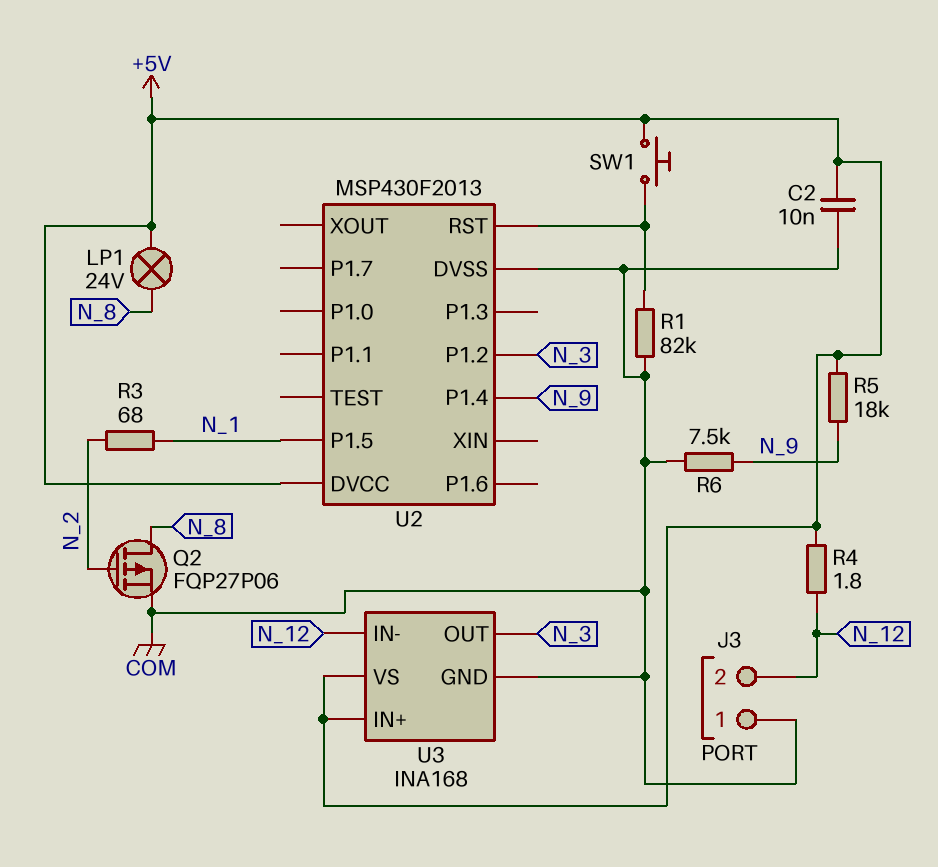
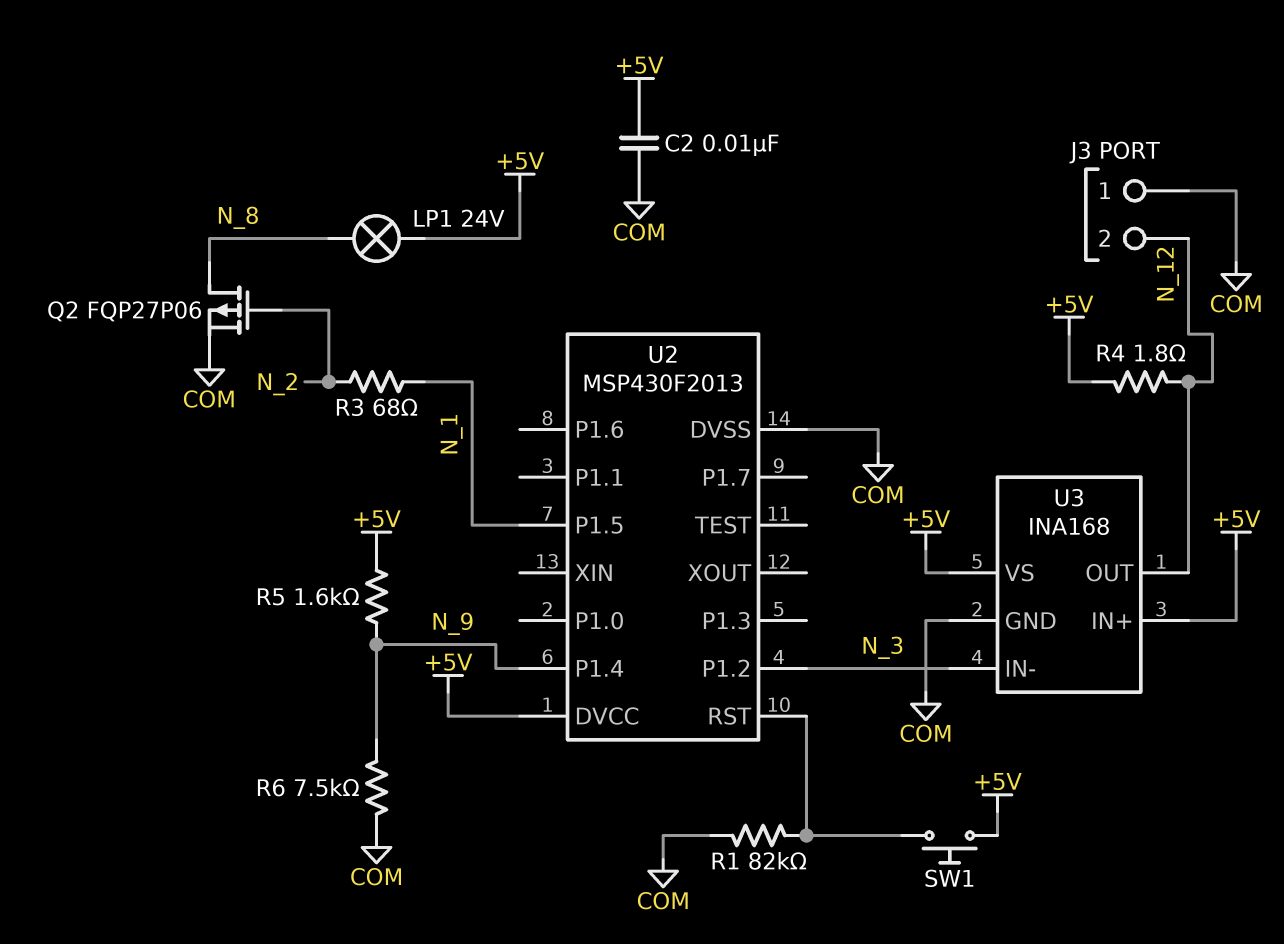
R5: 18k (+5V, N_9) -> 1.6k (+5V, N_9)
U3 pin IN-: N_12 -> N_3
U3 pin OUT: N_3 -> N_12

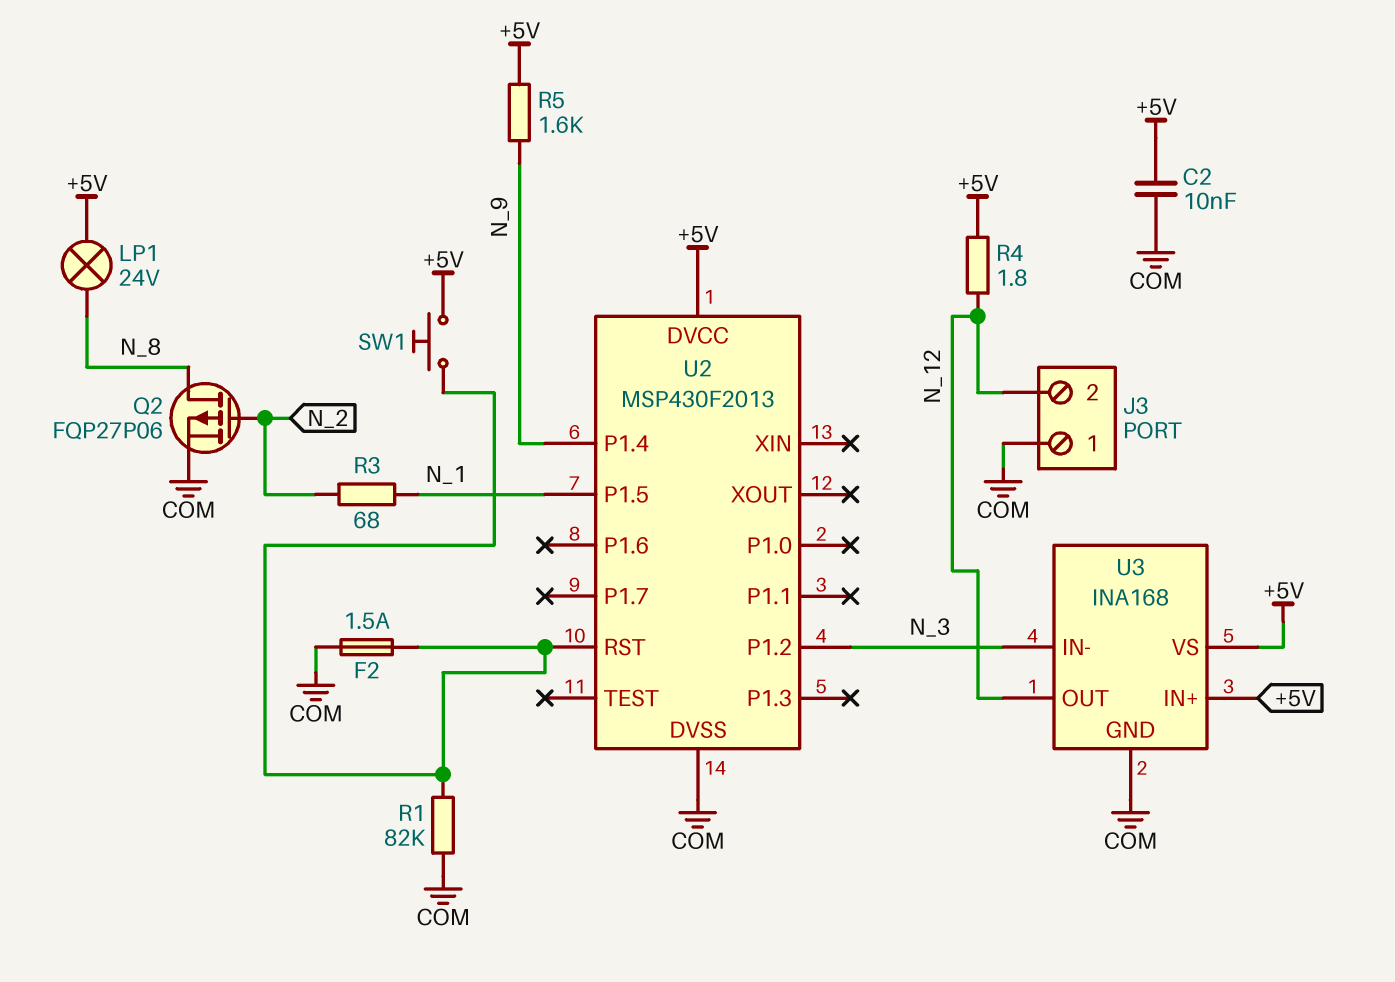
F2: none -> 1.5A (COM, U2/RST)
R6: 7.5k (COM, N_9) -> none

